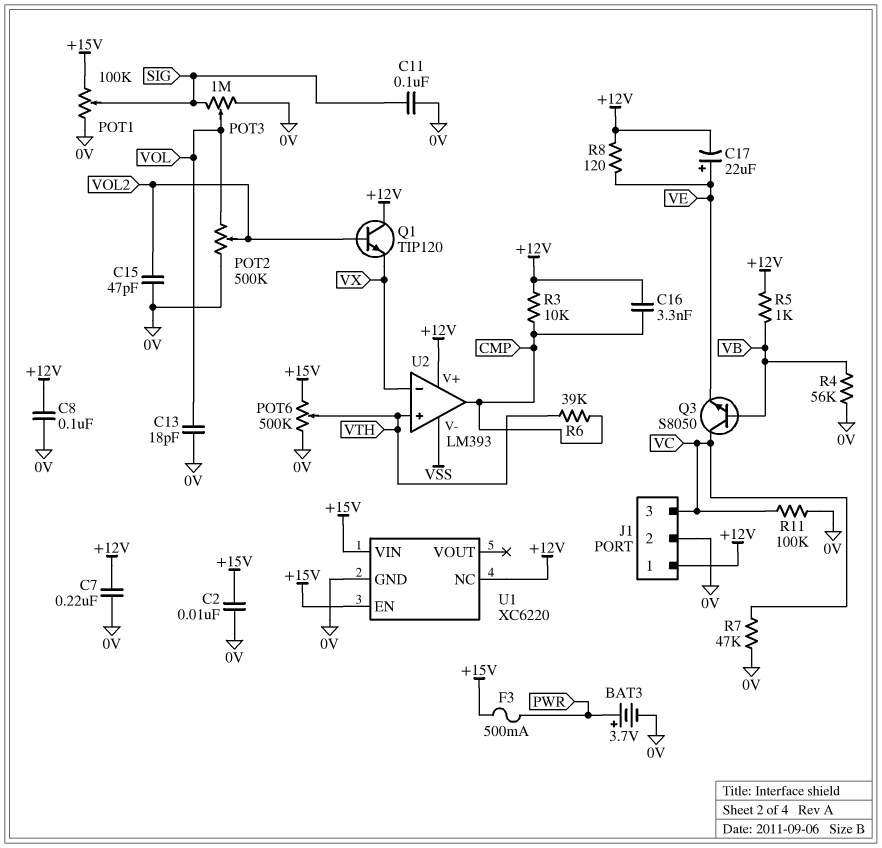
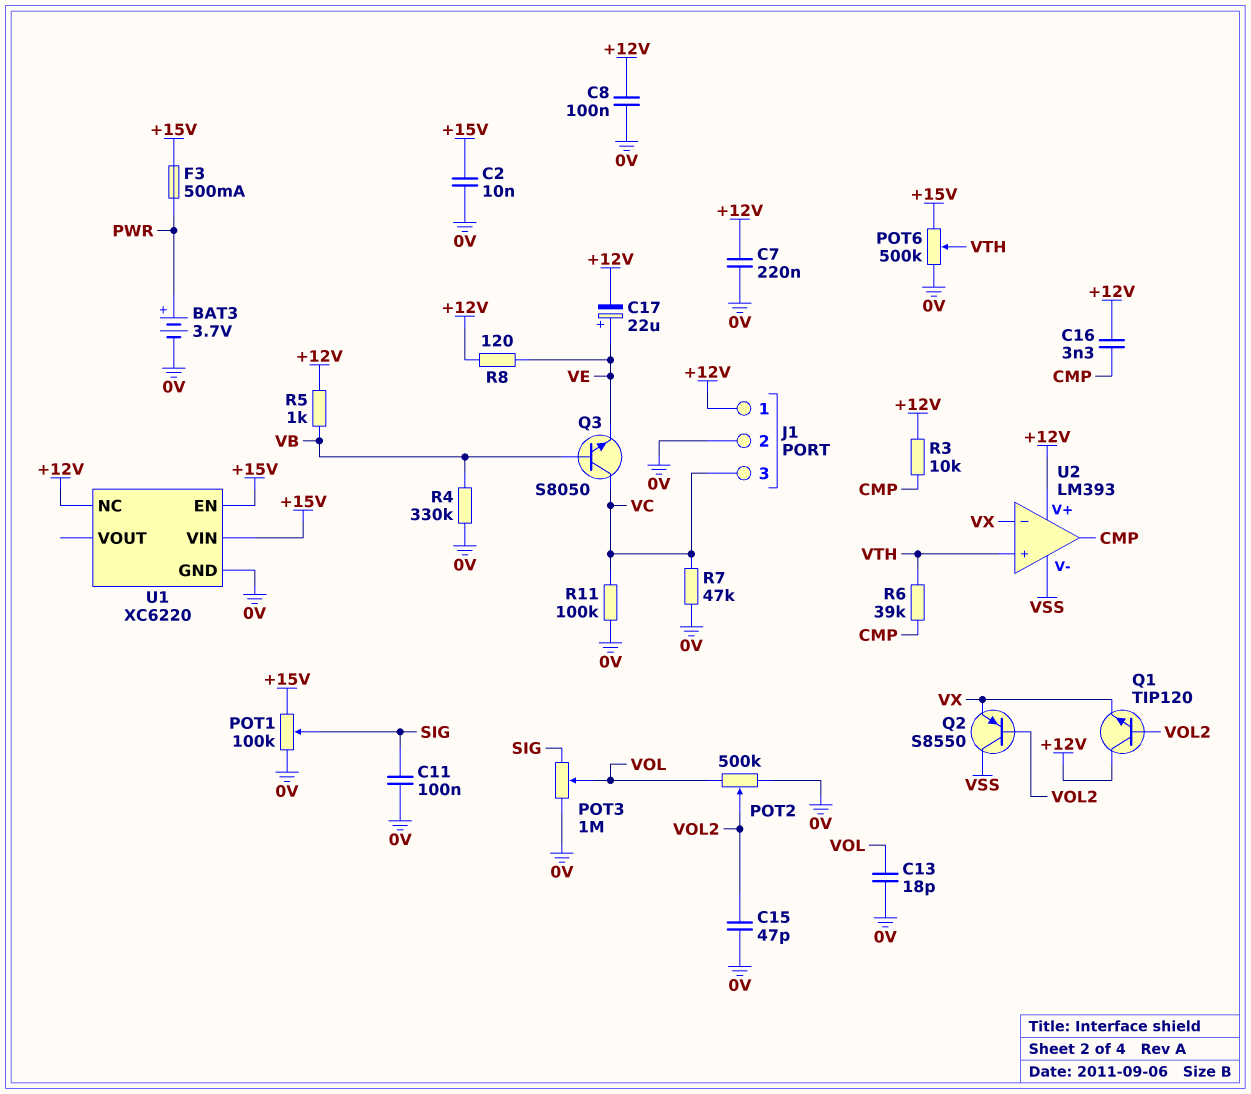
Q2: none -> PNP S8550 (B VOL2, C VSS, E VX)
R4: 56k (0V, VB) -> 330k (0V, VB)

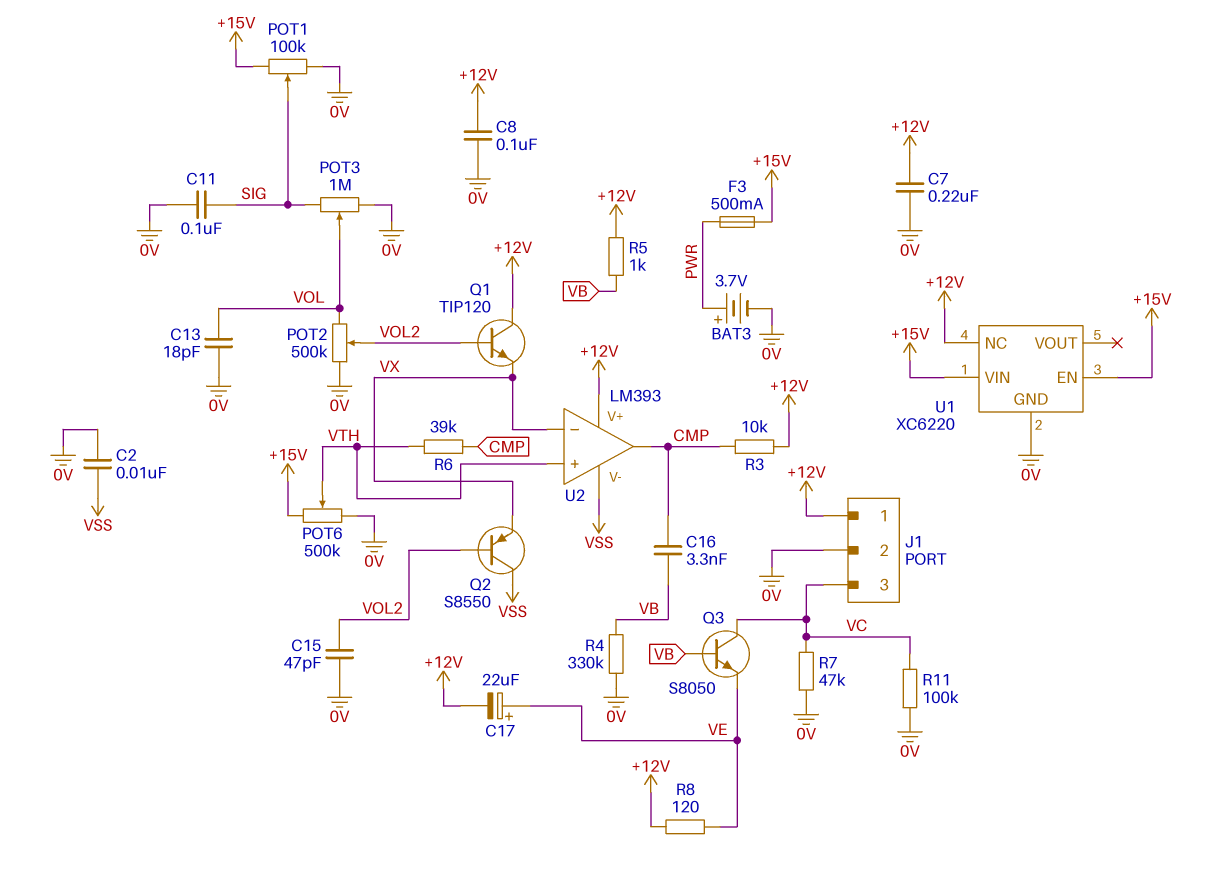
C2: 10nF (+15V, 0V) -> 10nF (0V, VSS)
C16: 3.3nF (+12V, CMP) -> 3.3nF (CMP, VB)

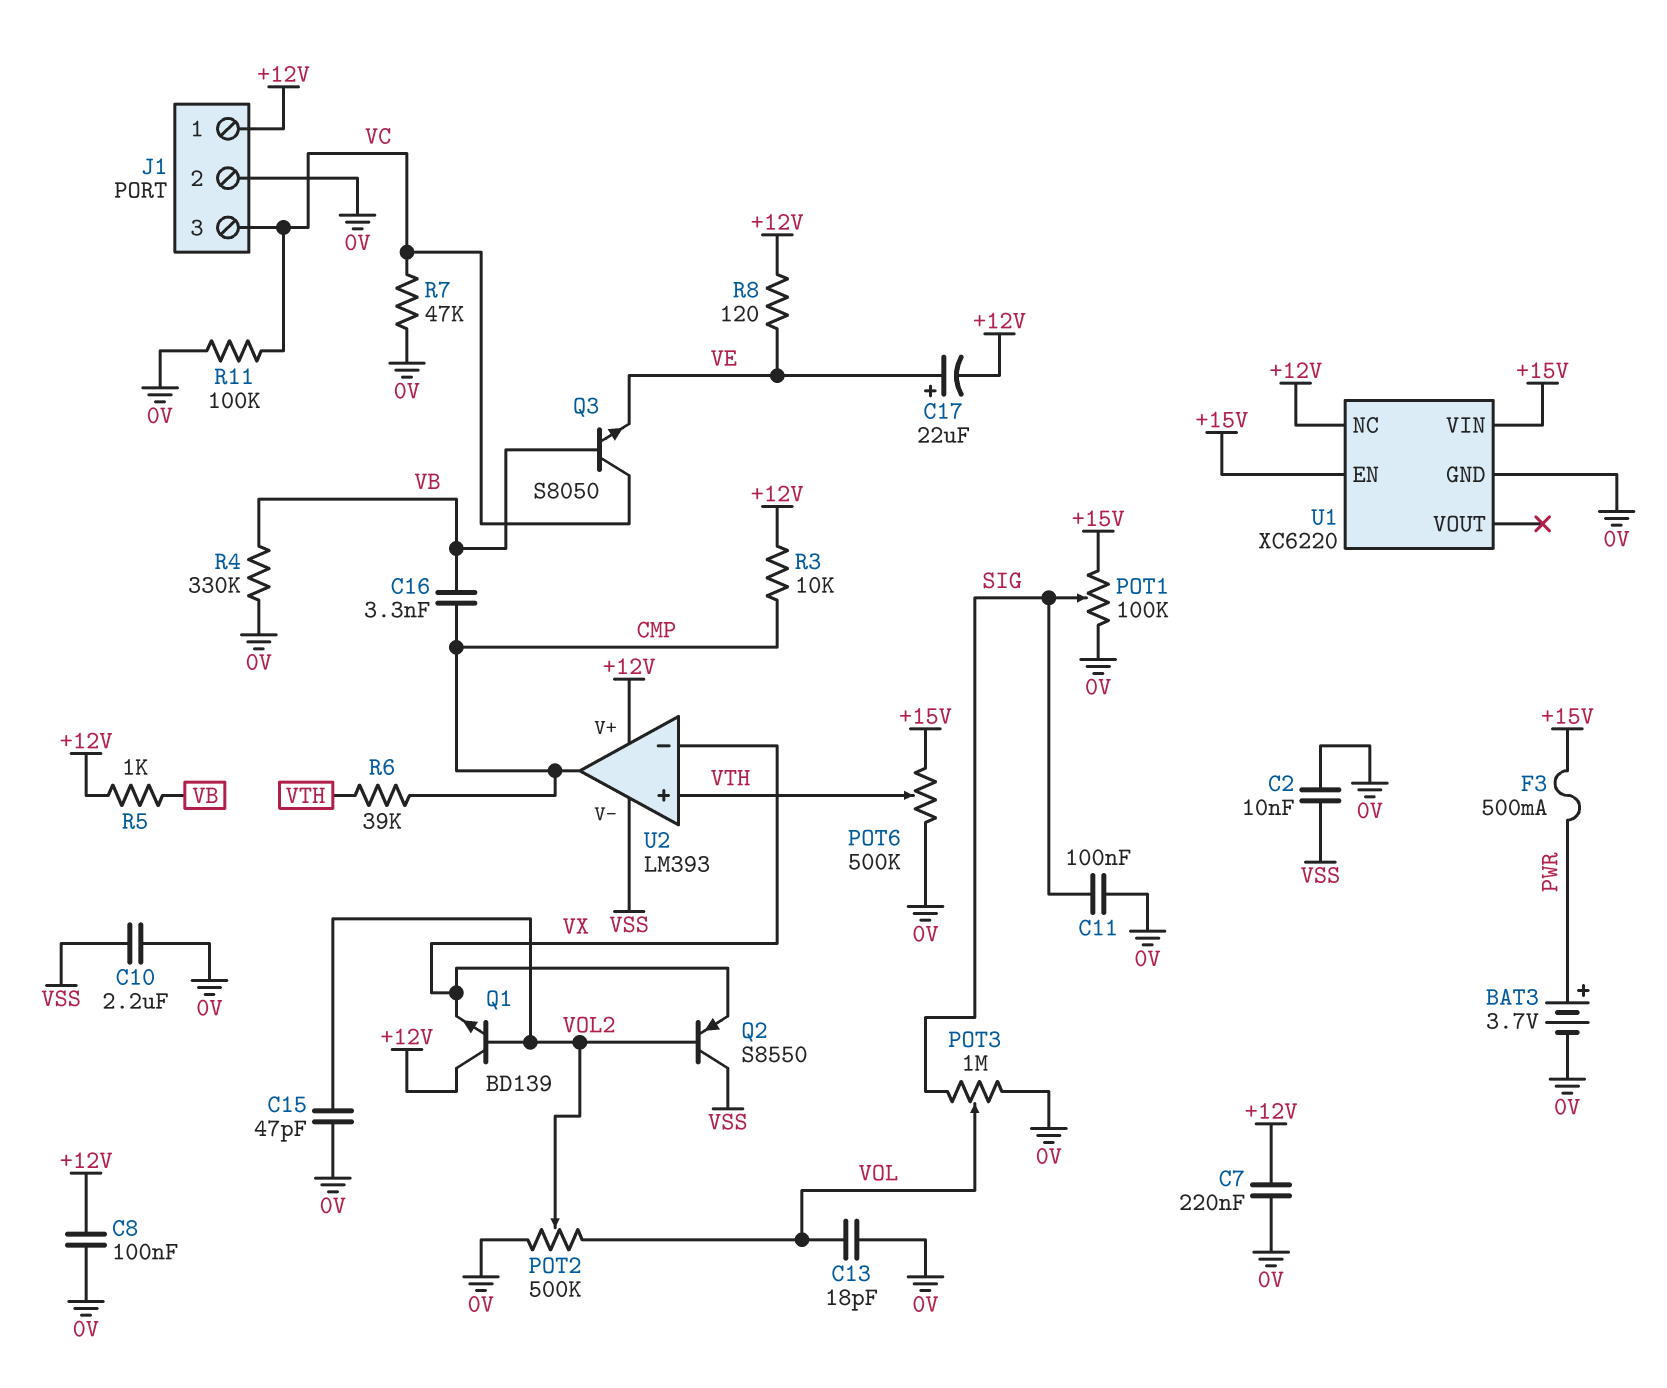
C10: none -> 2.2uF (0V, VSS)
Q1: NPN TIP120 (B VOL2, C +12V, E VX) -> NPN BD139 (B VOL2, C +12V, E VX)

